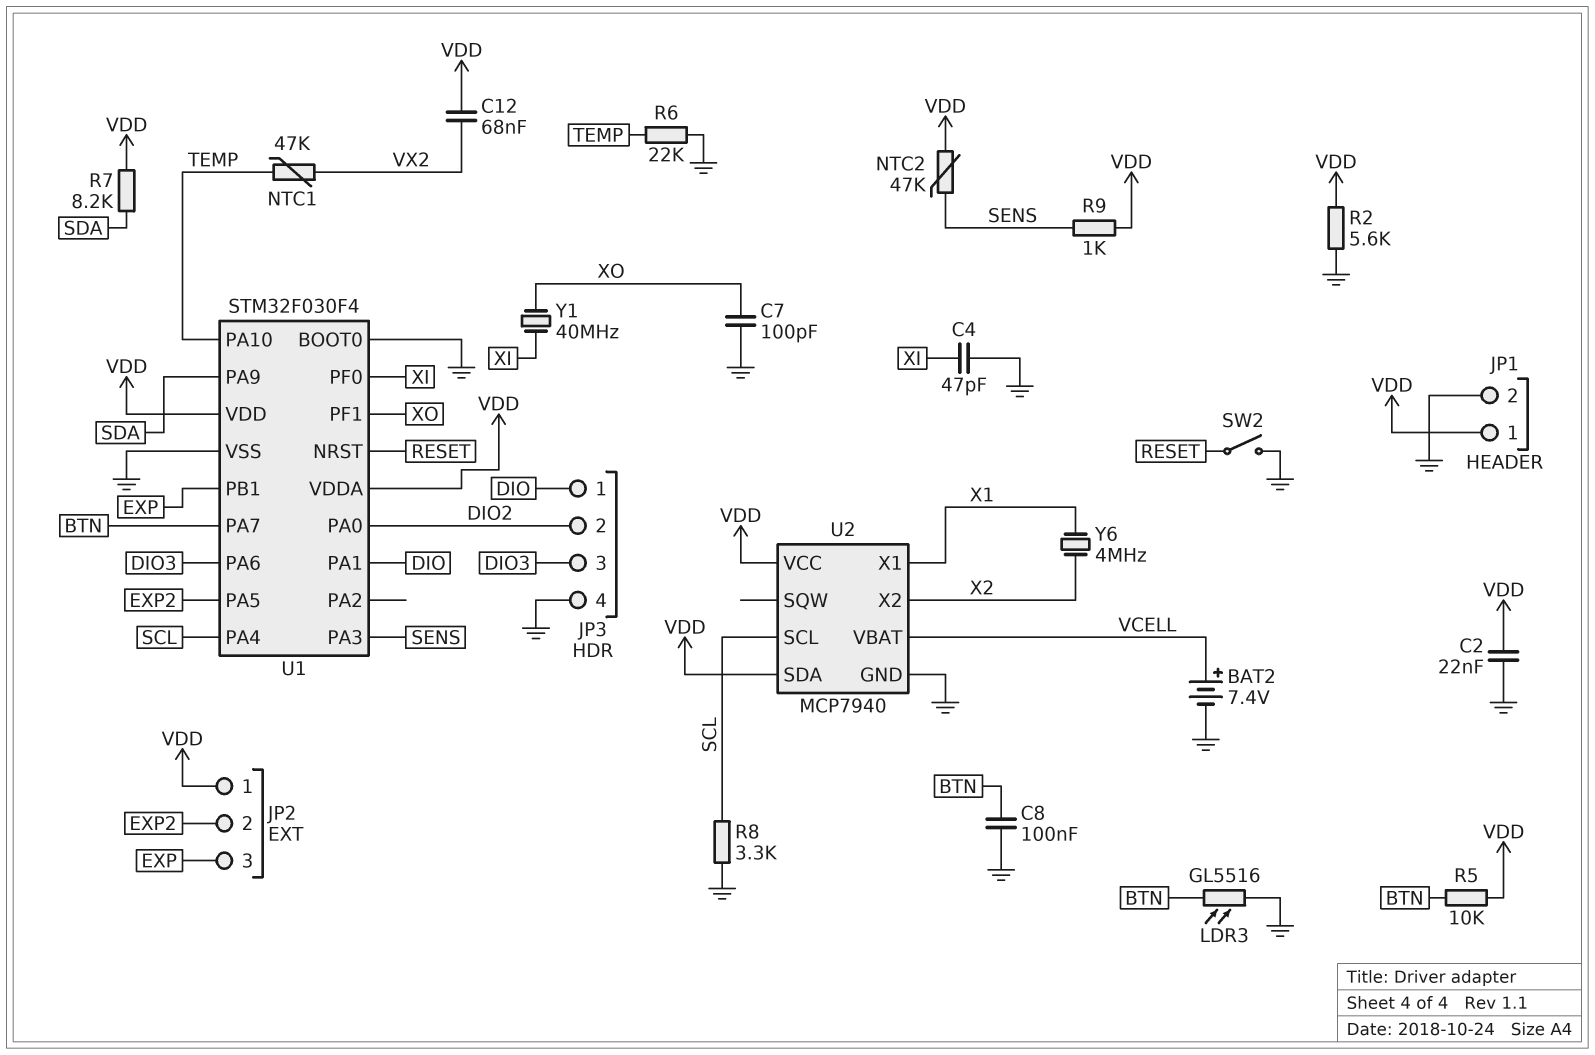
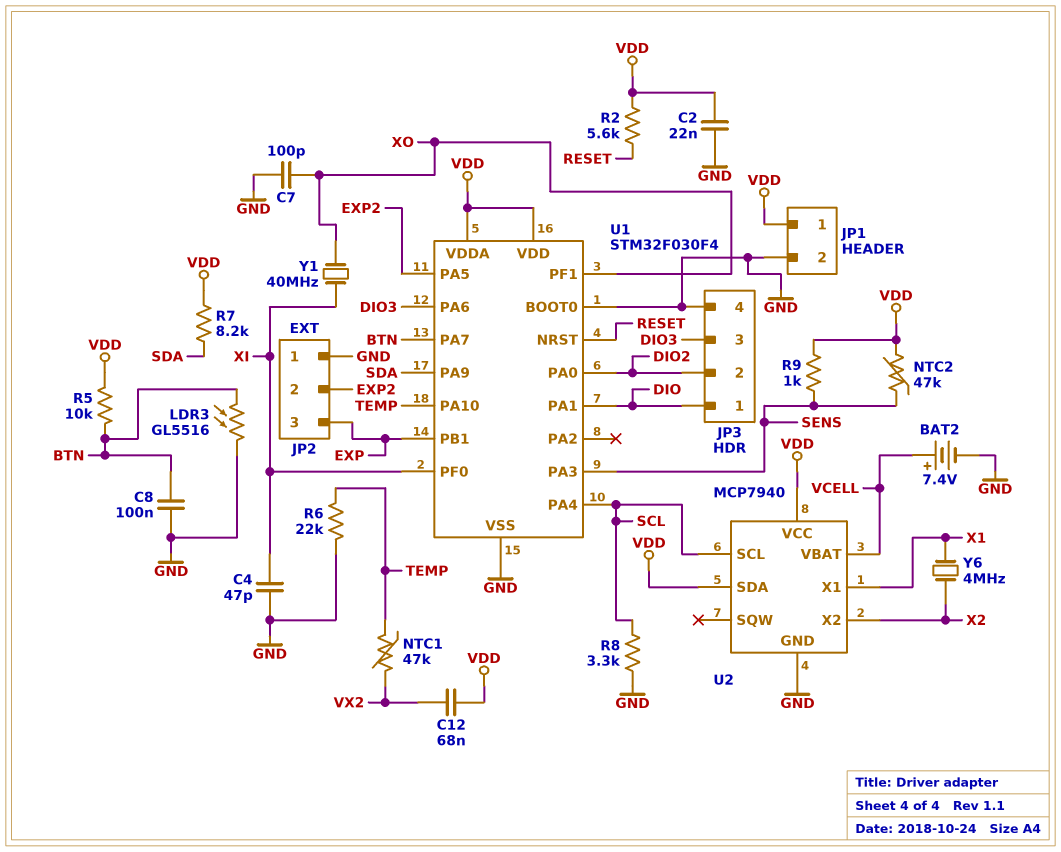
JP2 pin 1: VDD -> GND
R2: 5.6k (GND, VDD) -> 5.6k (RESET, VDD)
SW2: switch (GND, RESET) -> none

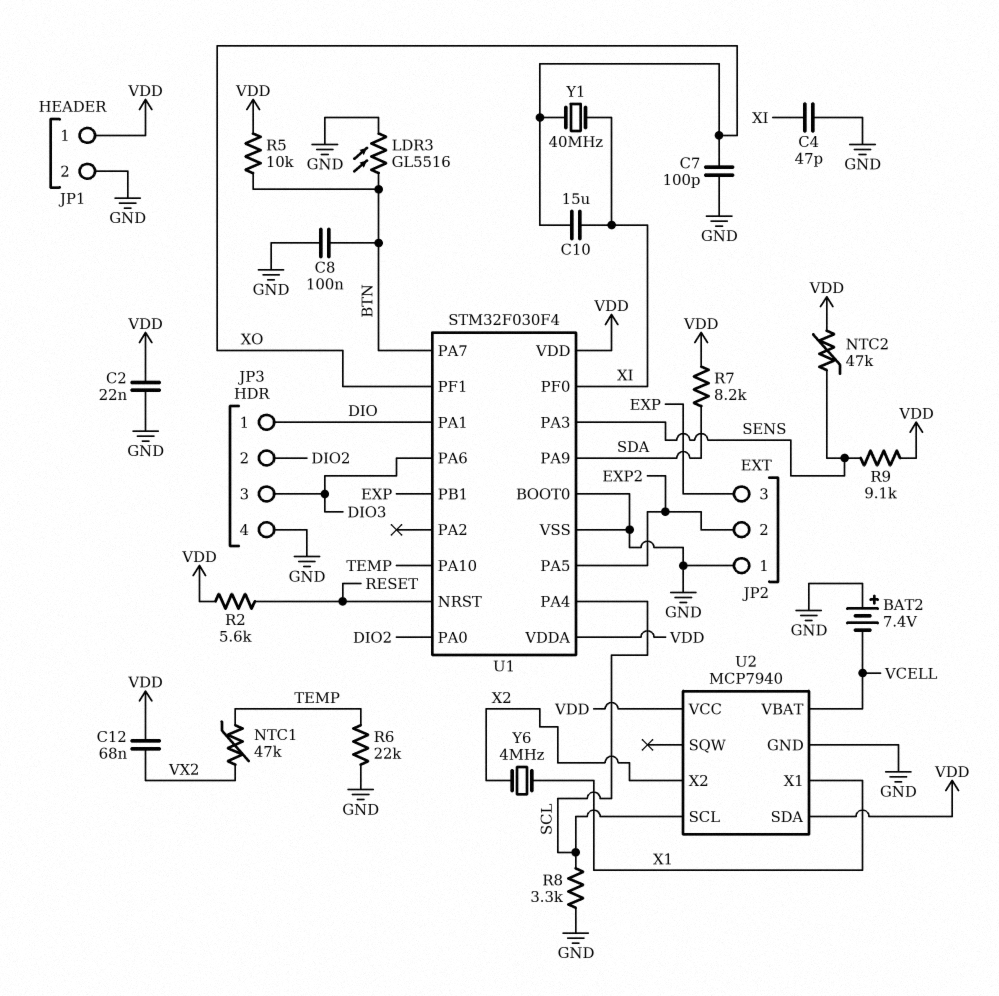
BAT2: 7.4V (plus VCELL, minus GND) -> 7.4V (plus GND, minus VCELL)
C10: none -> 15uF (XI, XO)
R9: 1k (SENS, VDD) -> 9.1k (SENS, VDD)

